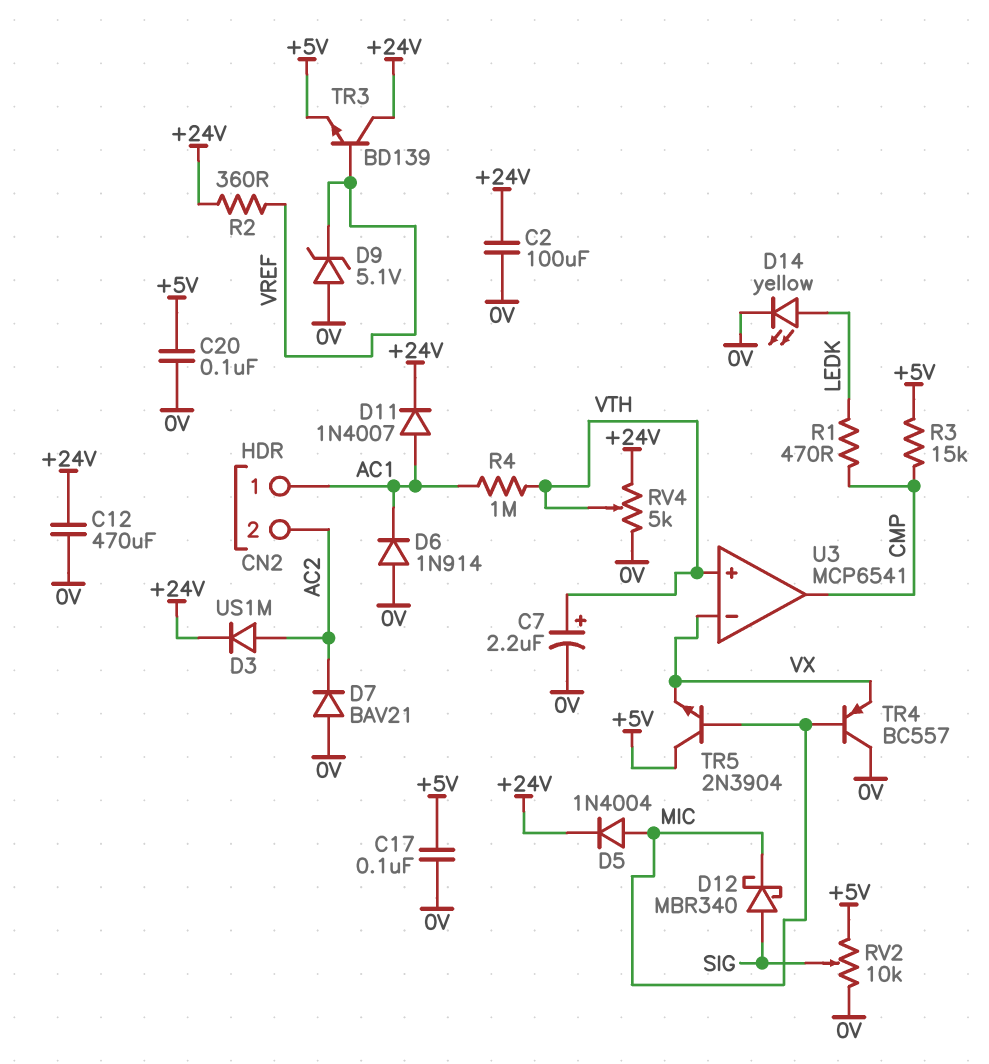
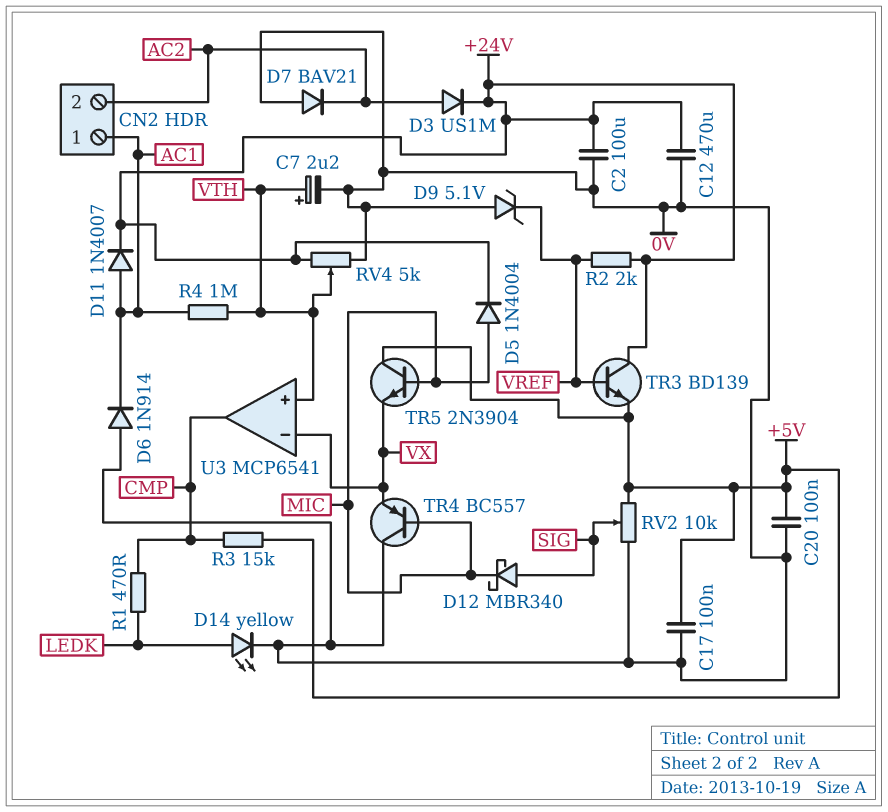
R2: 360 (+24V, VREF) -> 2k (+24V, VREF)

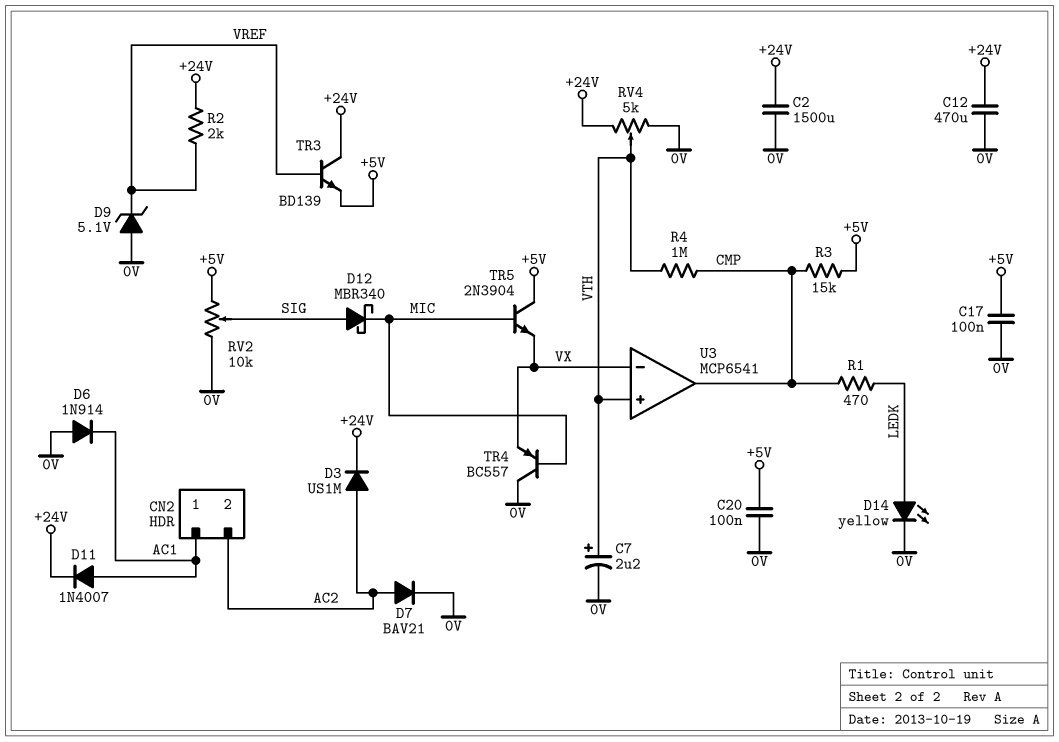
C2: 100uF (+24V, 0V) -> 1500uF (+24V, 0V)
D5: diode 1N4004 (A MIC, K +24V) -> none
D7: diode BAV21 (A 0V, K AC2) -> diode BAV21 (A AC2, K 0V)
R4: 1M (AC1, VTH) -> 1M (CMP, VTH)

